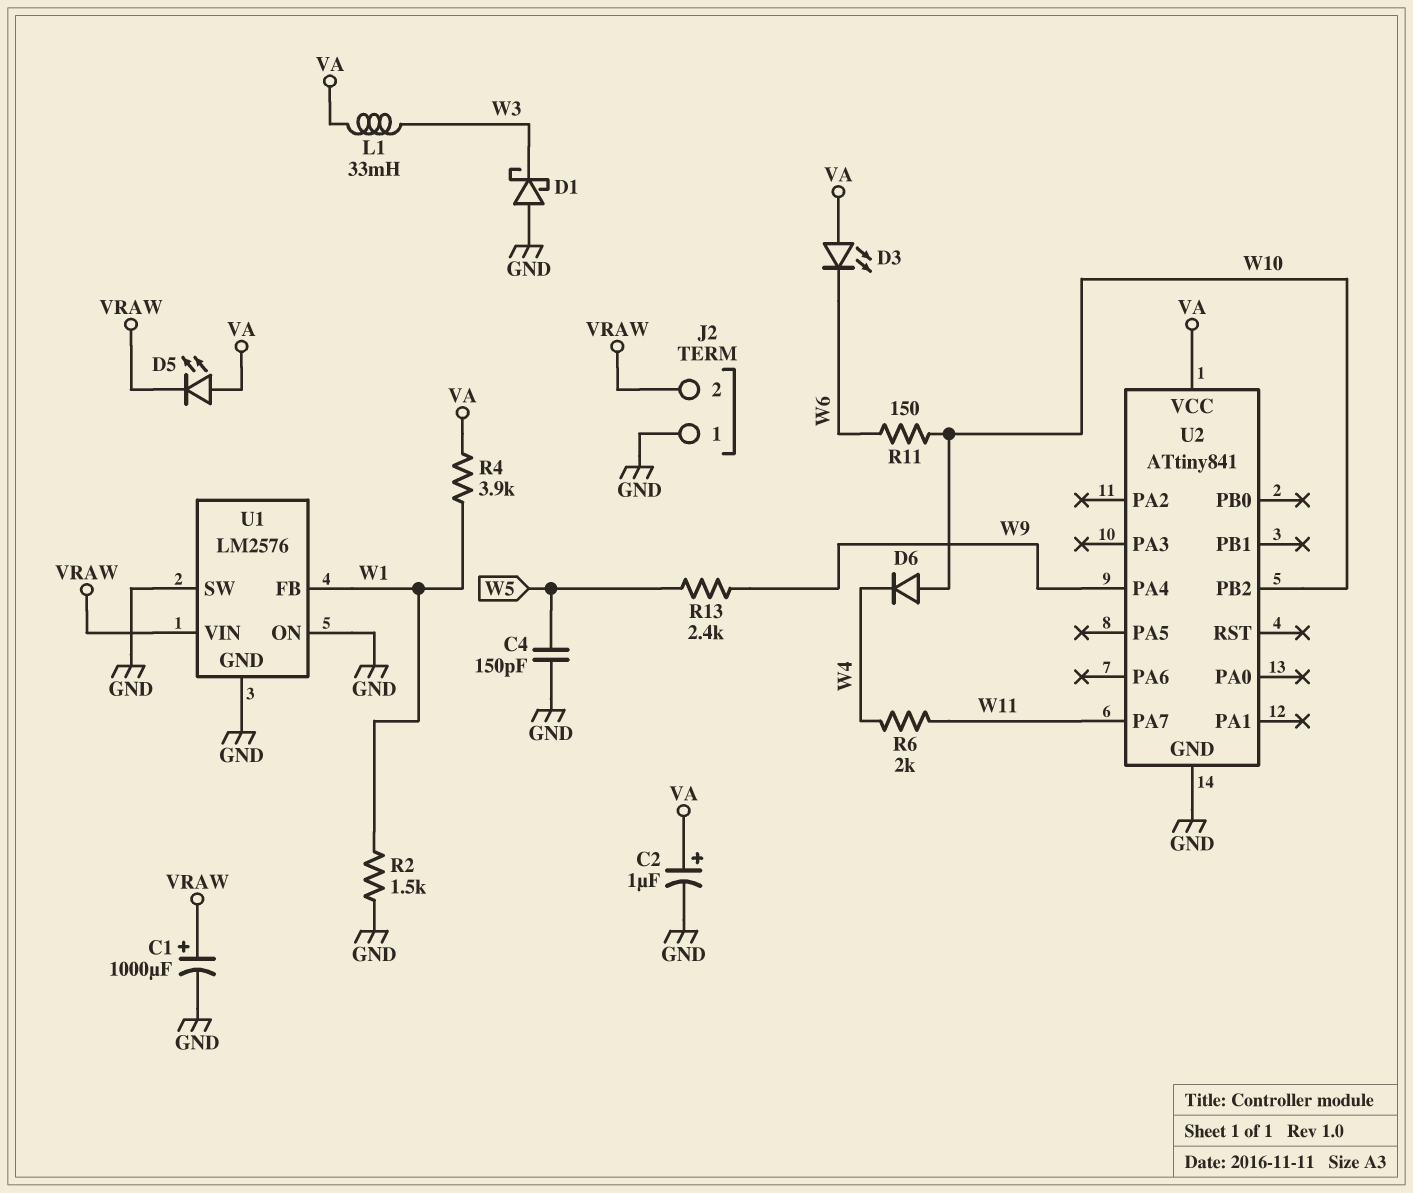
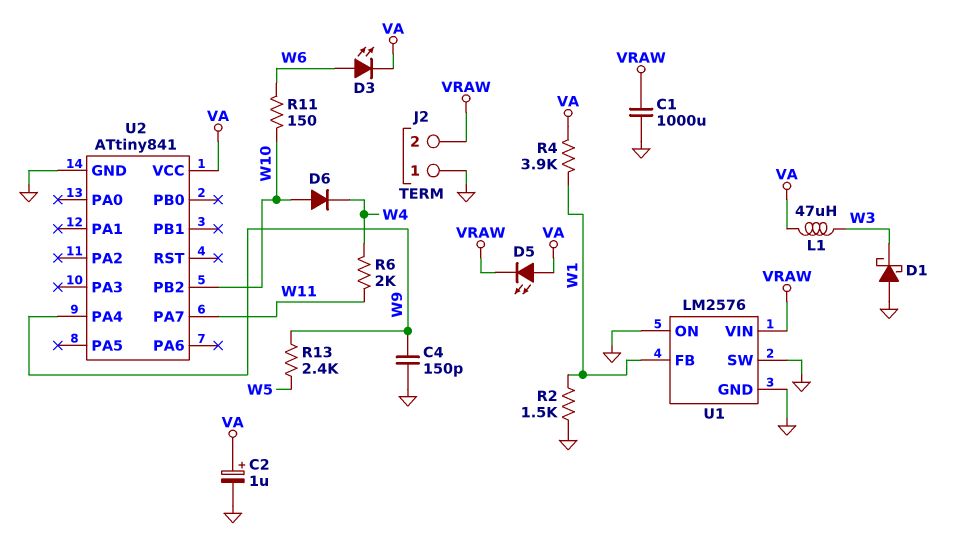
C1: 1000uF (plus VRAW, minus GND) -> 1000uF (GND, VRAW)
C4: 150pF (GND, W5) -> 150pF (GND, W9)
D3: LED (A VA, K W6) -> LED (A W6, K VA)
L1: 33mH (VA, W3) -> 47uH (VA, W3)

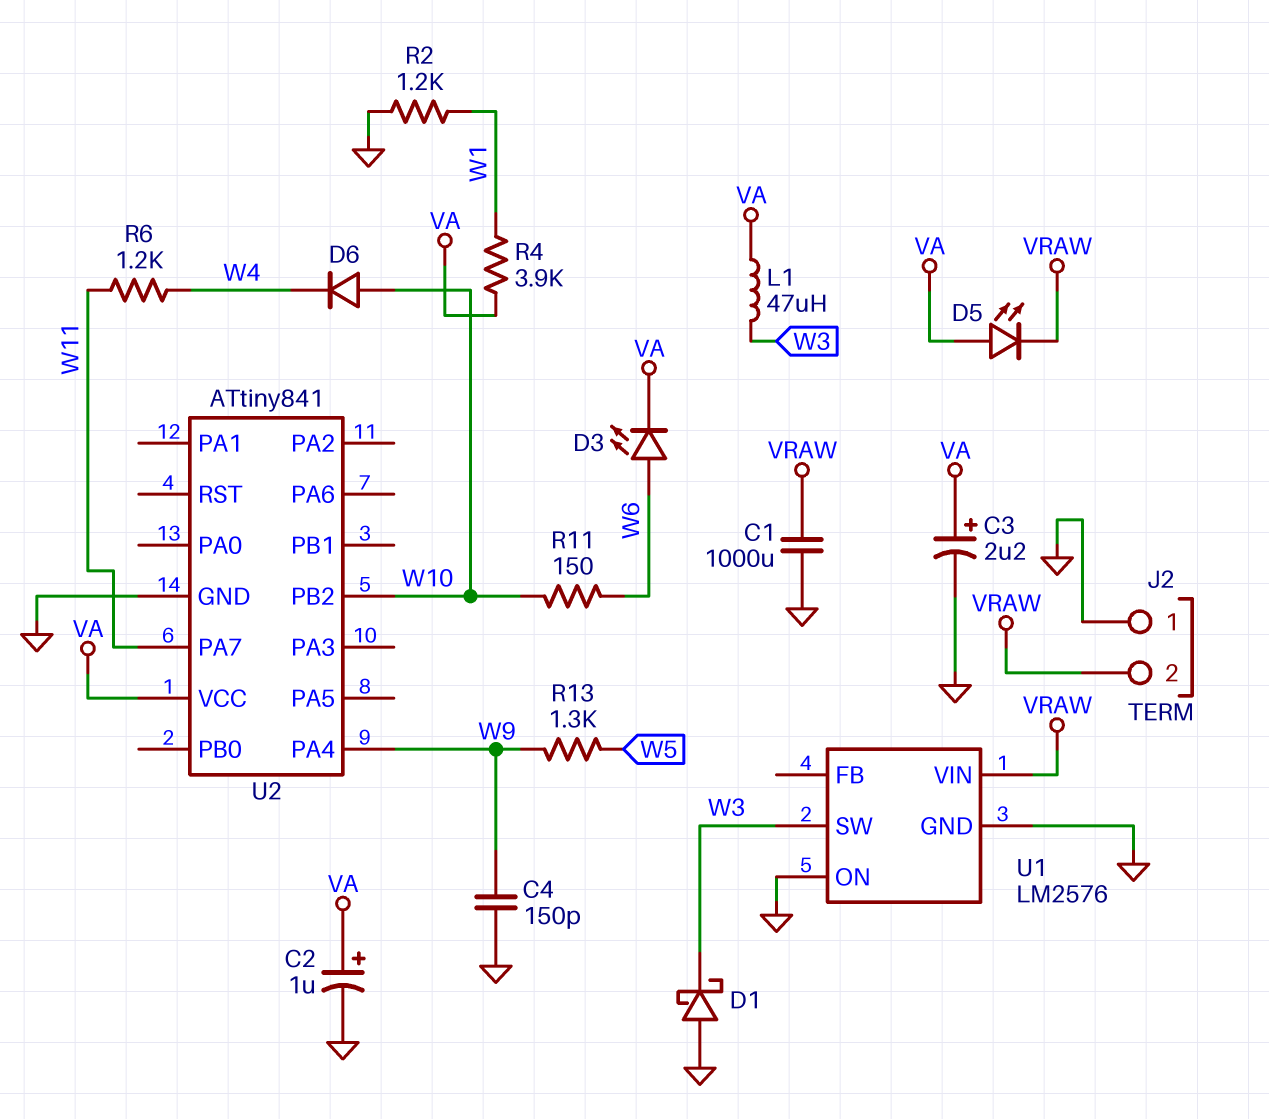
C3: none -> 2.2uF (plus VA, minus GND)
R2: 1.5k (GND, W1) -> 1.2k (GND, W1)
R6: 2k (W4, W11) -> 1.2k (W4, W11)
R13: 2.4k (W5, W9) -> 1.3k (W5, W9)
U1 pin FB: W1 -> none
U1 pin SW: GND -> W3

